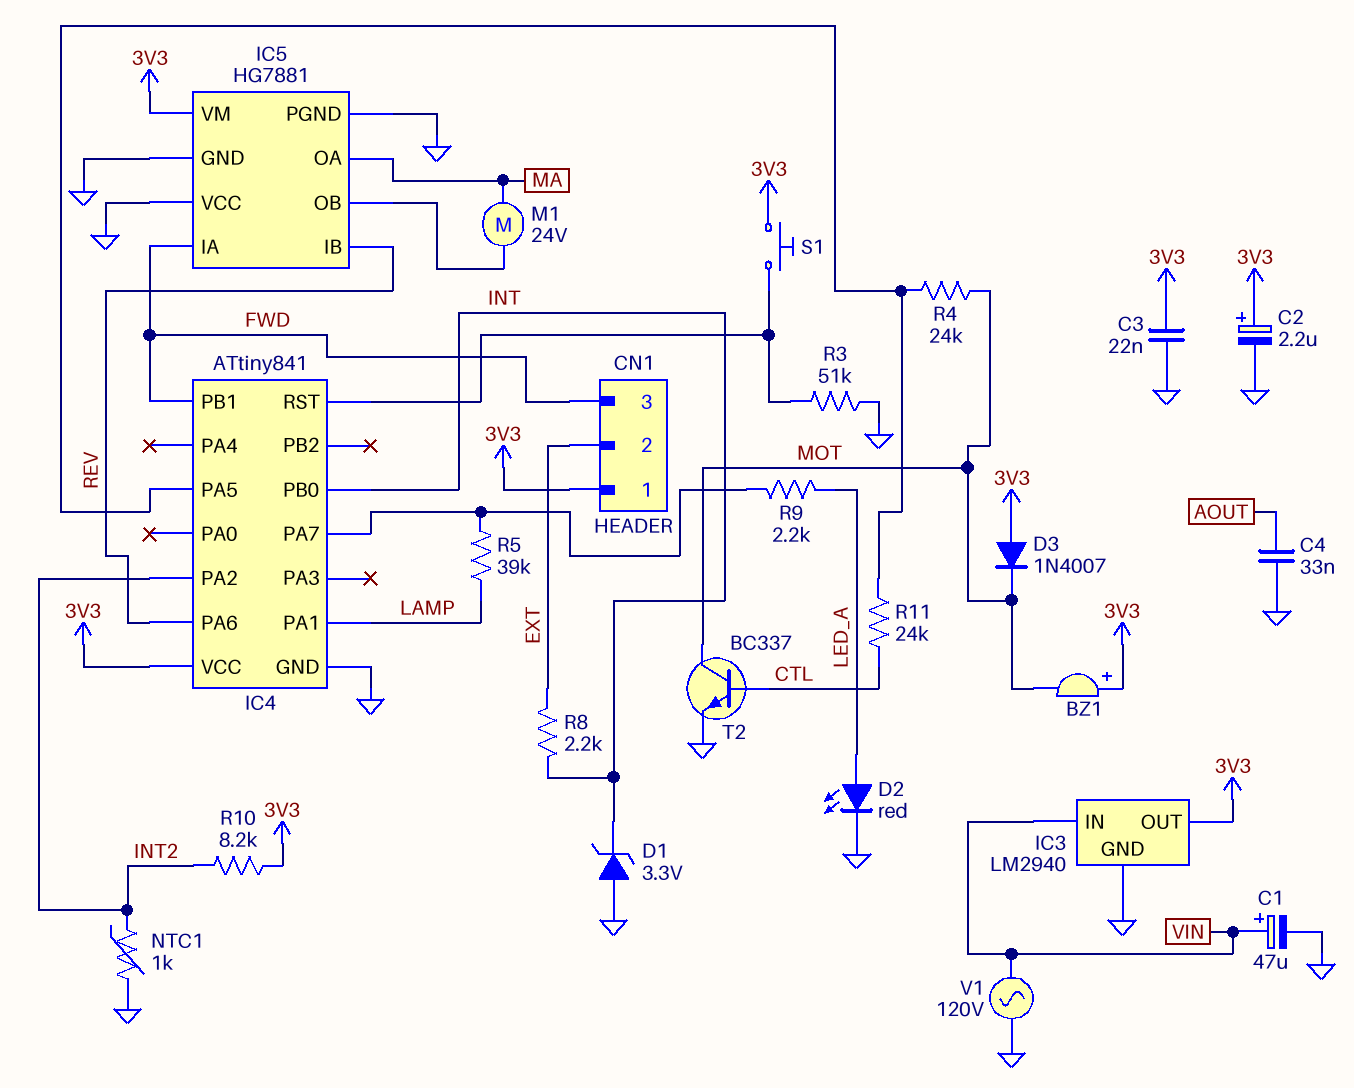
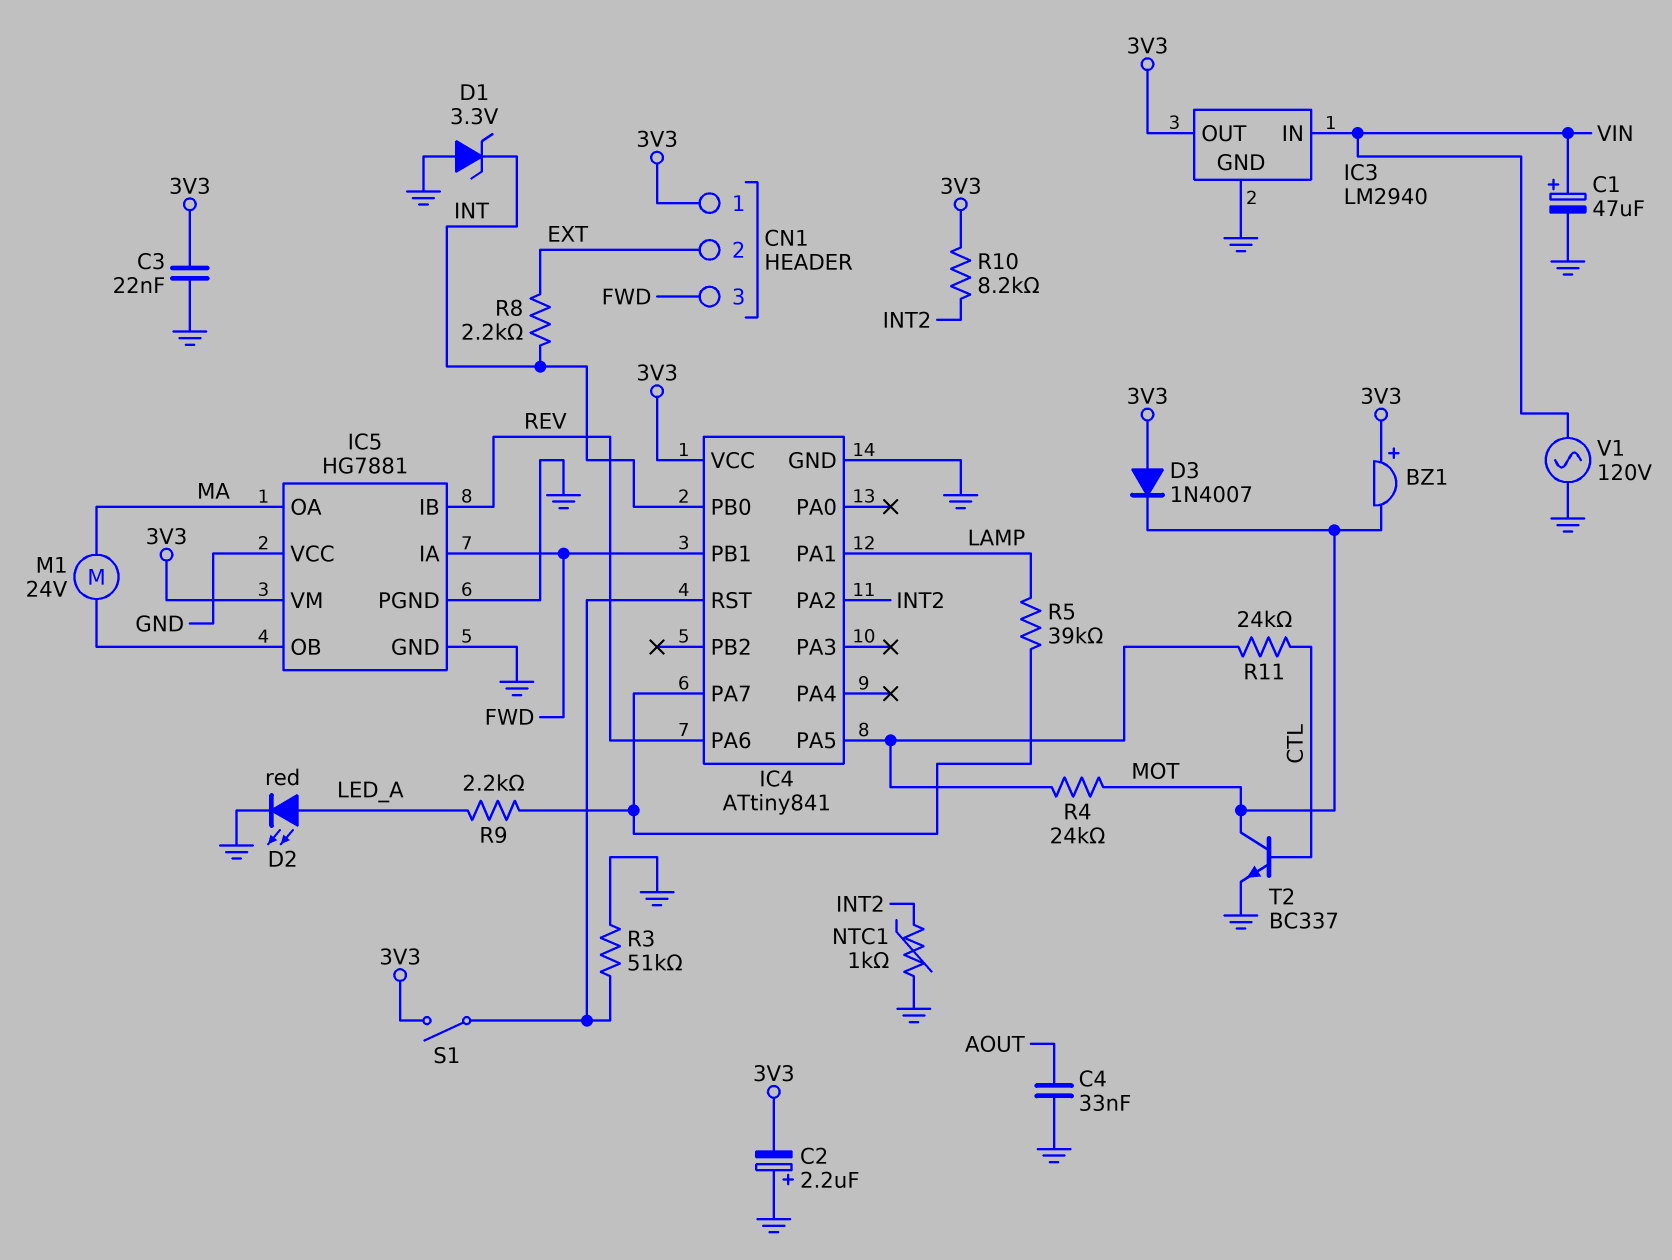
C2: 2.2uF (plus 3V3, minus GND) -> 2.2uF (plus GND, minus 3V3)
S1: button (3V3, IC4/RST) -> switch (3V3, IC4/RST)

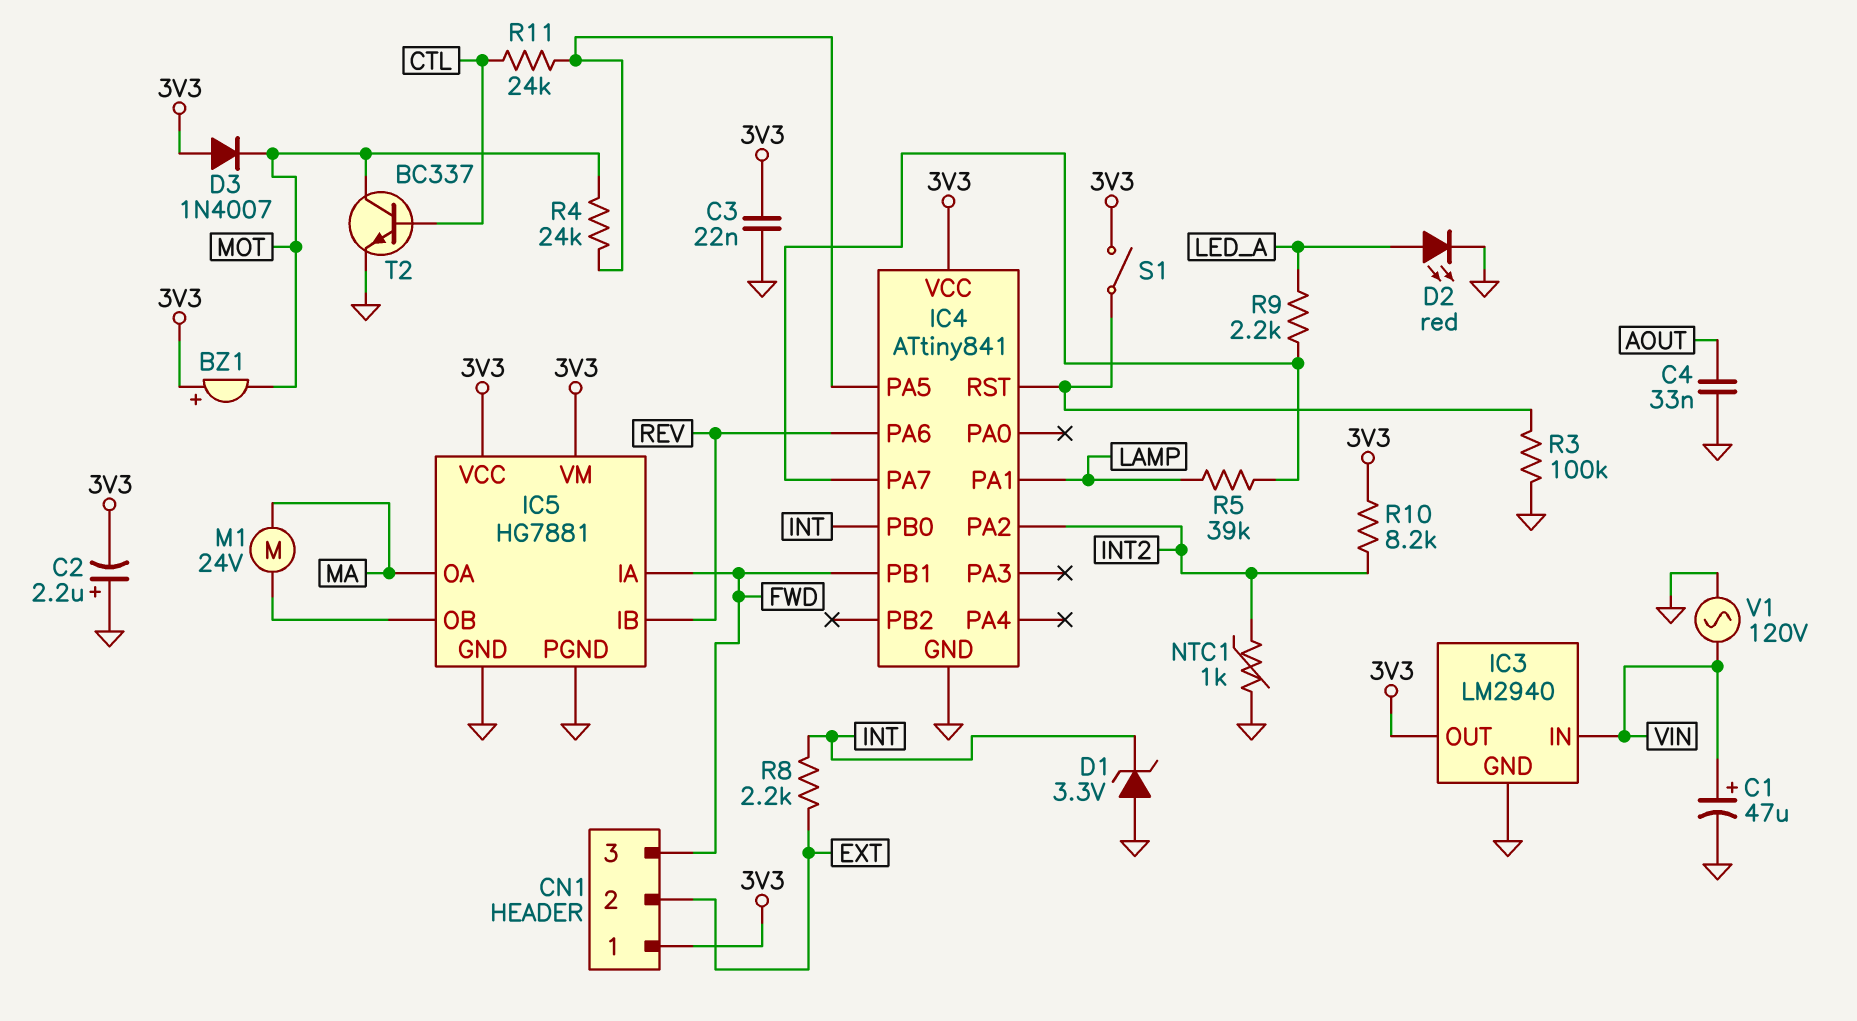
IC5 pin VCC: GND -> 3V3
R3: 51k (GND, IC4/RST) -> 100k (GND, IC4/RST)

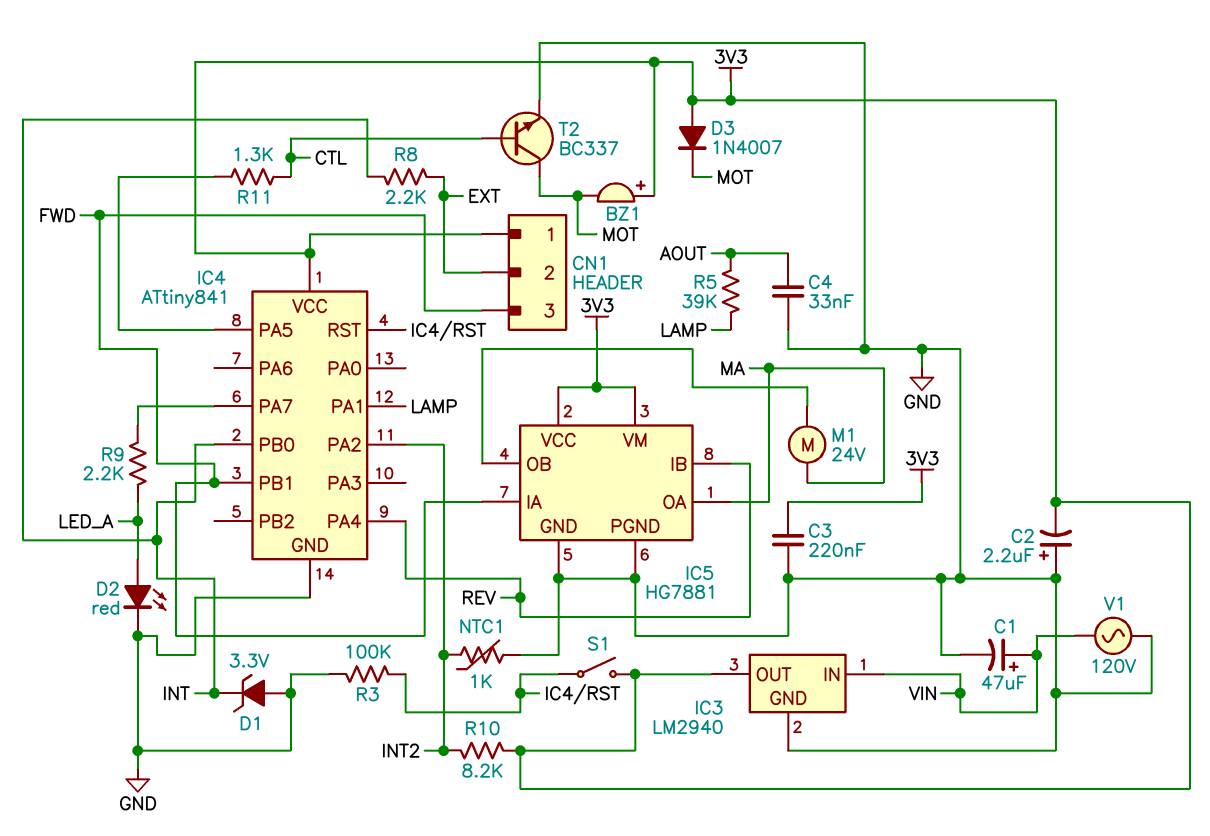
C3: 22nF (3V3, GND) -> 220nF (3V3, GND)
IC4 pin PA4: none -> REV
IC4 pin PA6: REV -> none
R4: 24k (IC4/PA5, MOT) -> none
R5: 39k (IC4/PA7, LAMP) -> 39k (AOUT, LAMP)
R11: 24k (CTL, IC4/PA5) -> 1.3k (CTL, IC4/PA5)

